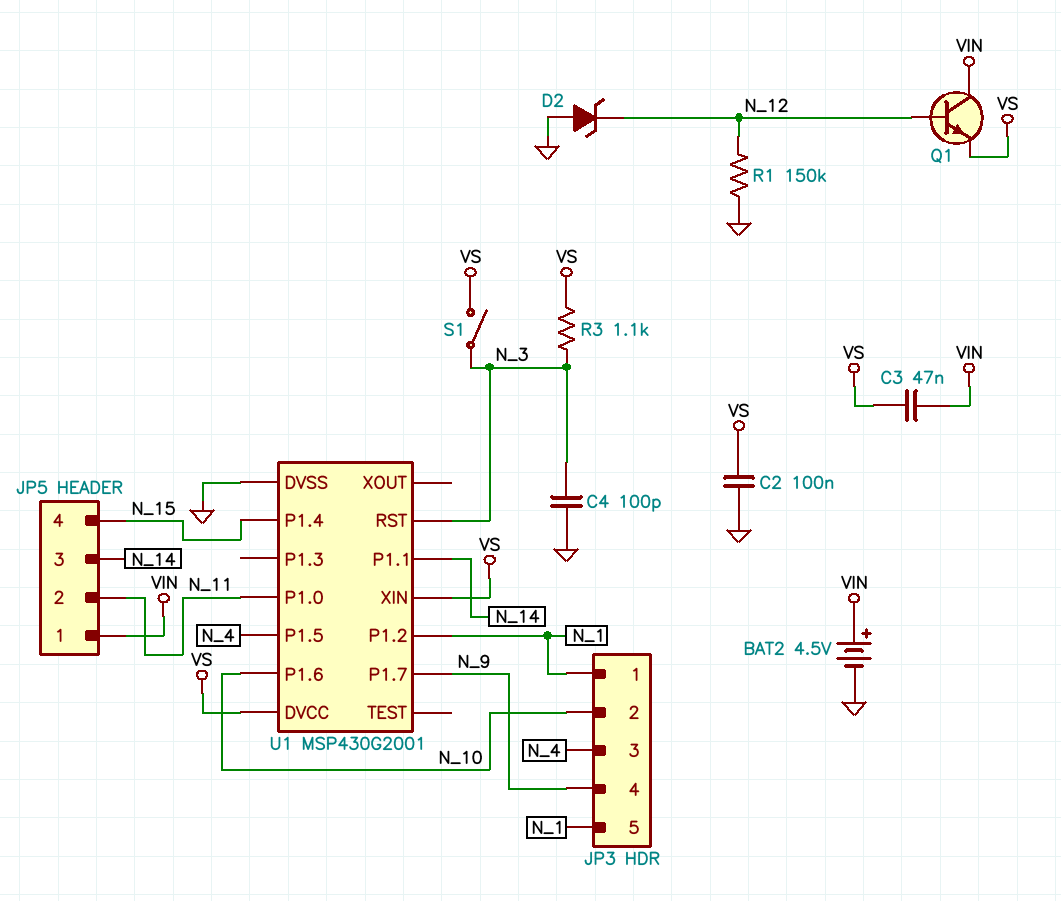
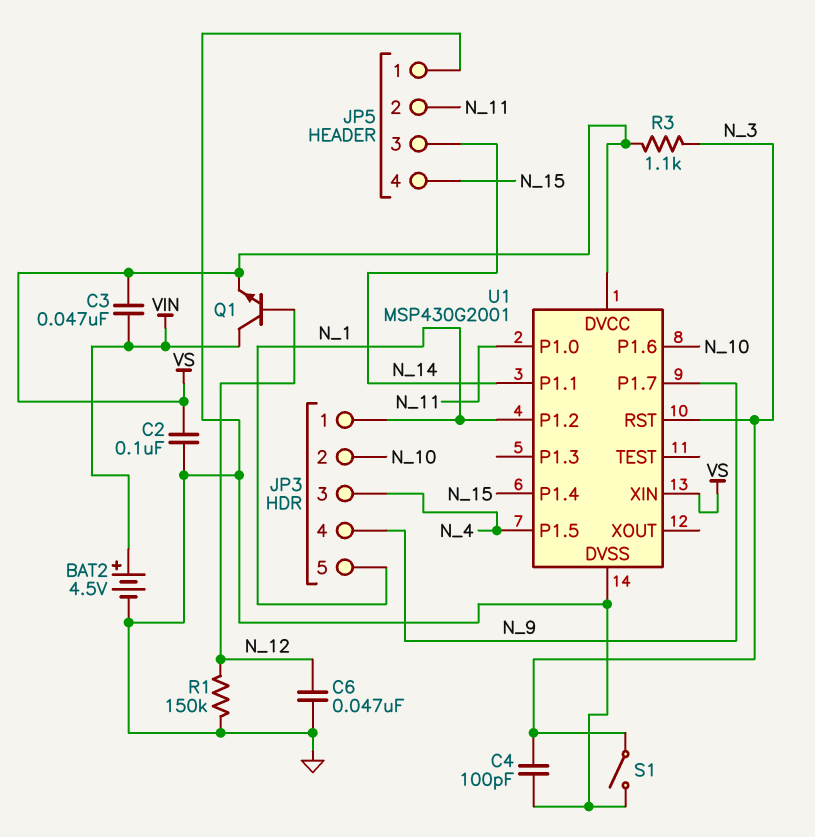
C6: none -> 47nF (GND, N_12)
D2: zener (A GND, K N_12) -> none
JP5 pin 1: VIN -> GND
S1: switch (N_3, VS) -> switch (GND, N_3)

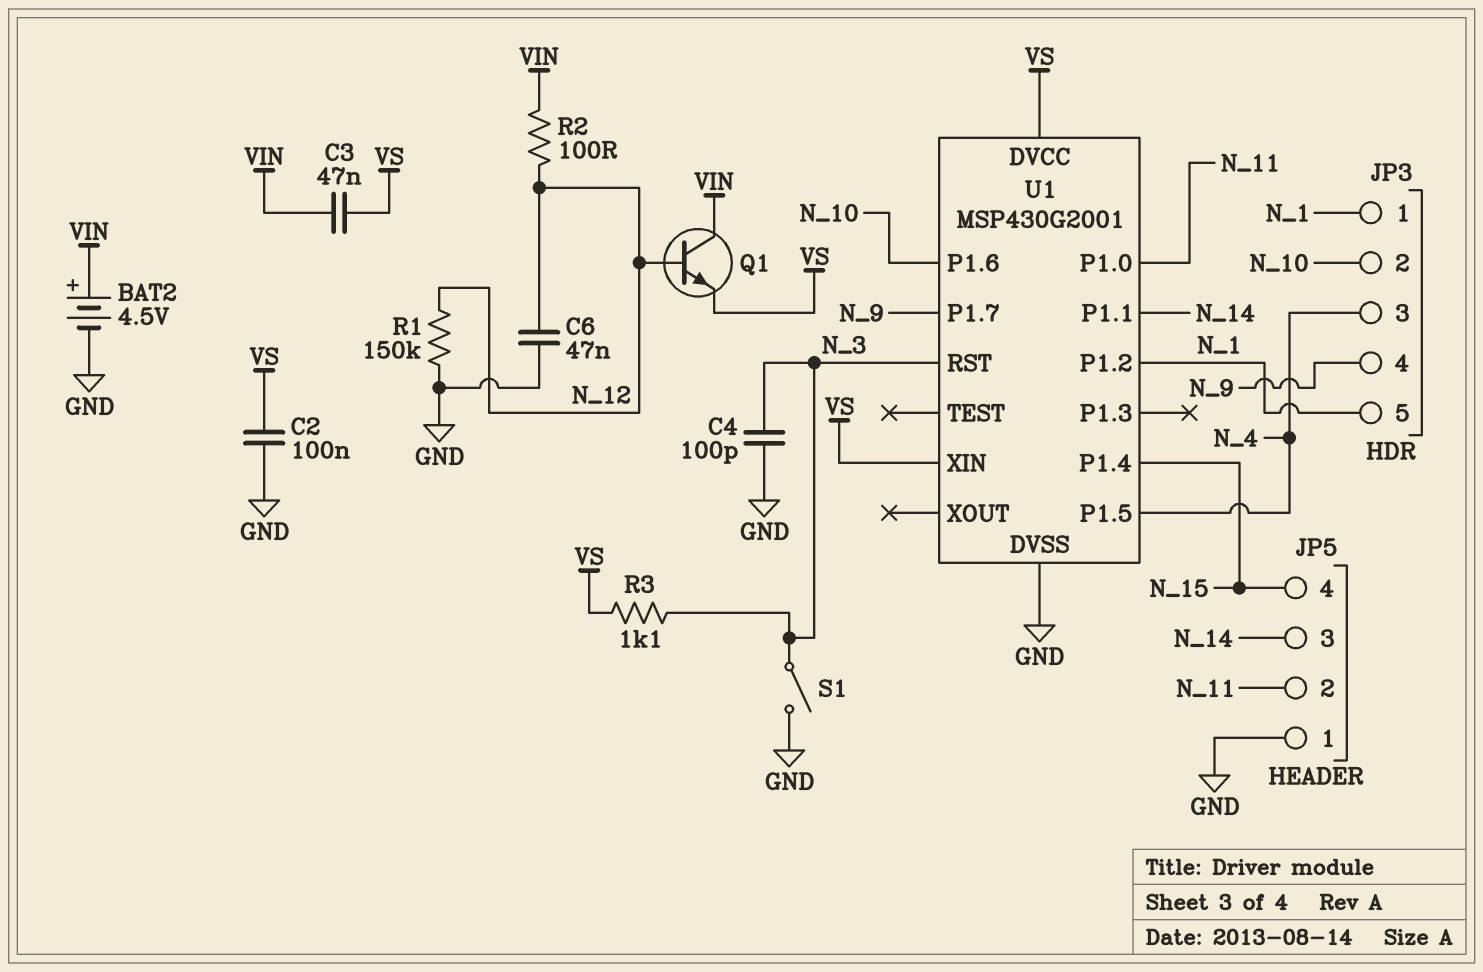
R2: none -> 100 (N_12, VIN)

